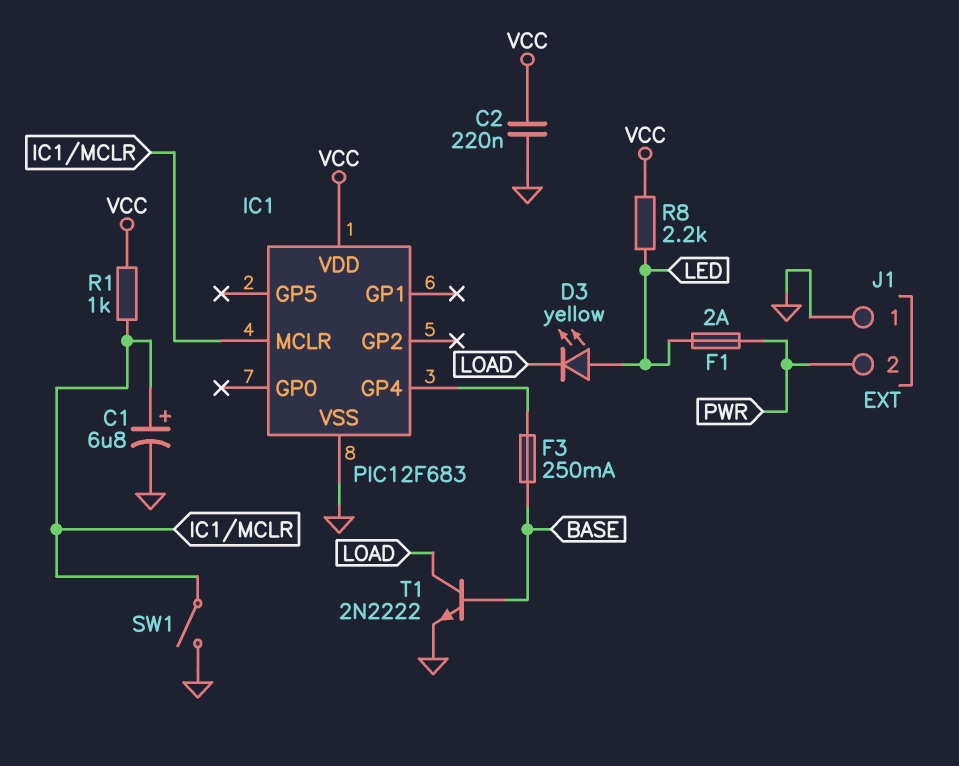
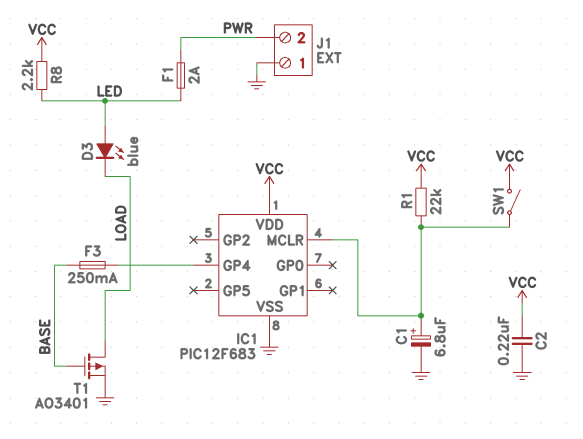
D3: LED yellow (A LED, K LOAD) -> LED blue (A LED, K LOAD)
R1: 1k (IC1/MCLR, VCC) -> 22k (IC1/MCLR, VCC)
SW1: switch (GND, IC1/MCLR) -> switch (IC1/MCLR, VCC)
T1: NPN 2N2222 (B BASE, C LOAD, E GND) -> PMOS AO3401 (G BASE, D LOAD, S GND)

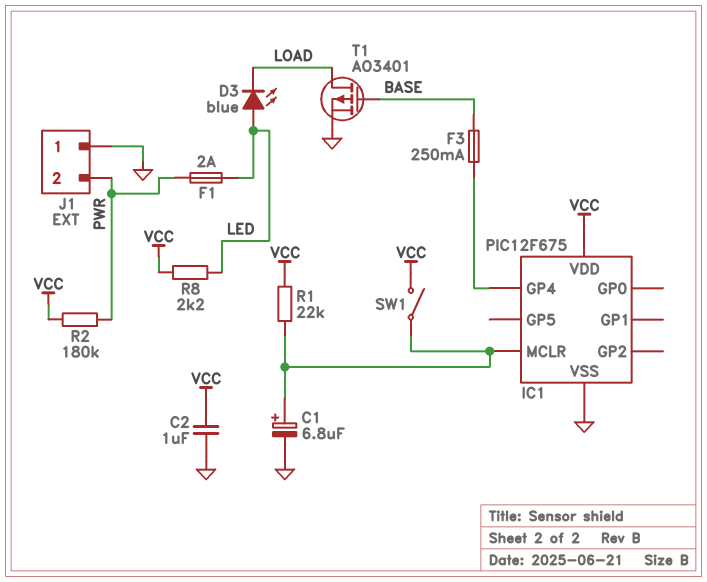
C2: 220nF (GND, VCC) -> 1uF (GND, VCC)
IC1: PIC12F683 -> PIC12F675
R2: none -> 180k (PWR, VCC)

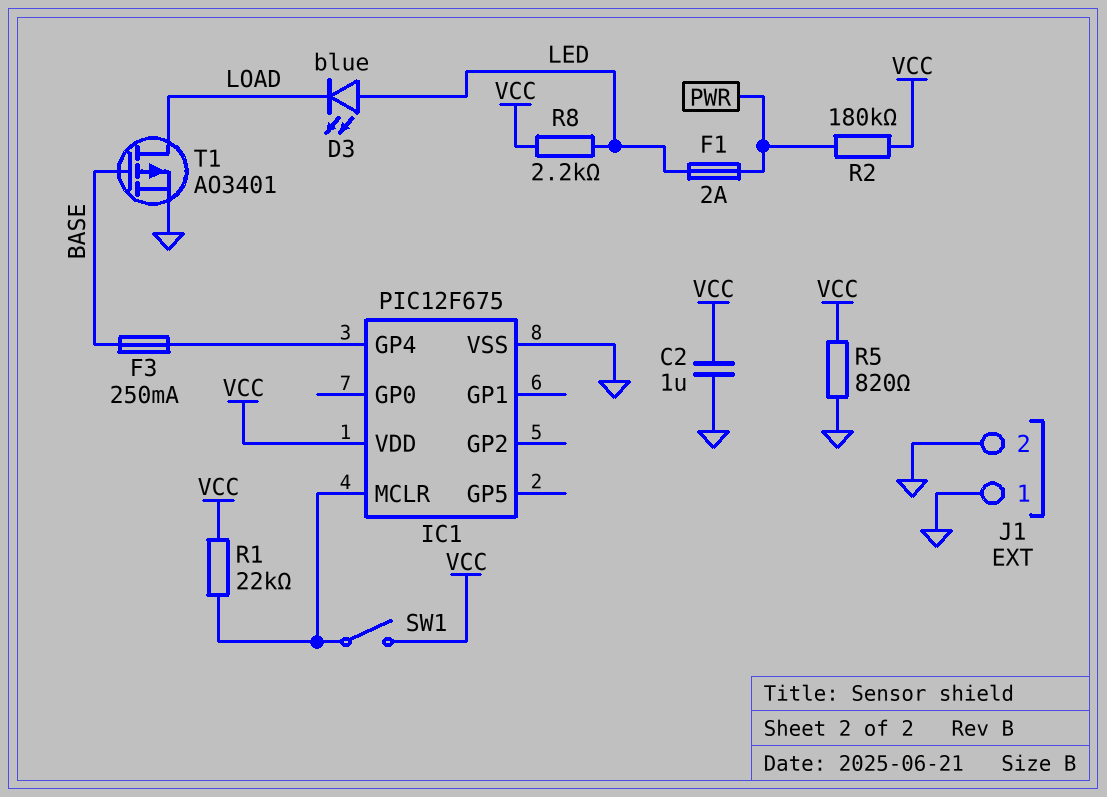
C1: 6.8uF (plus IC1/MCLR, minus GND) -> none
J1 pin 2: PWR -> GND
R5: none -> 820 (GND, VCC)

